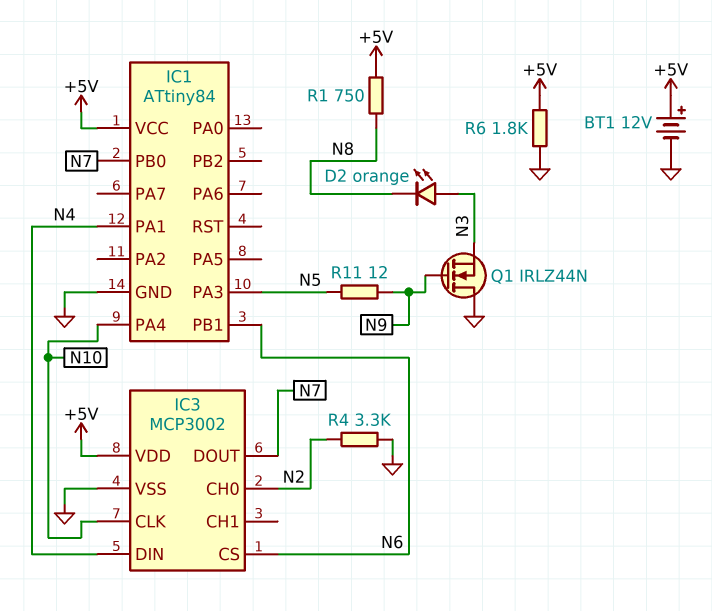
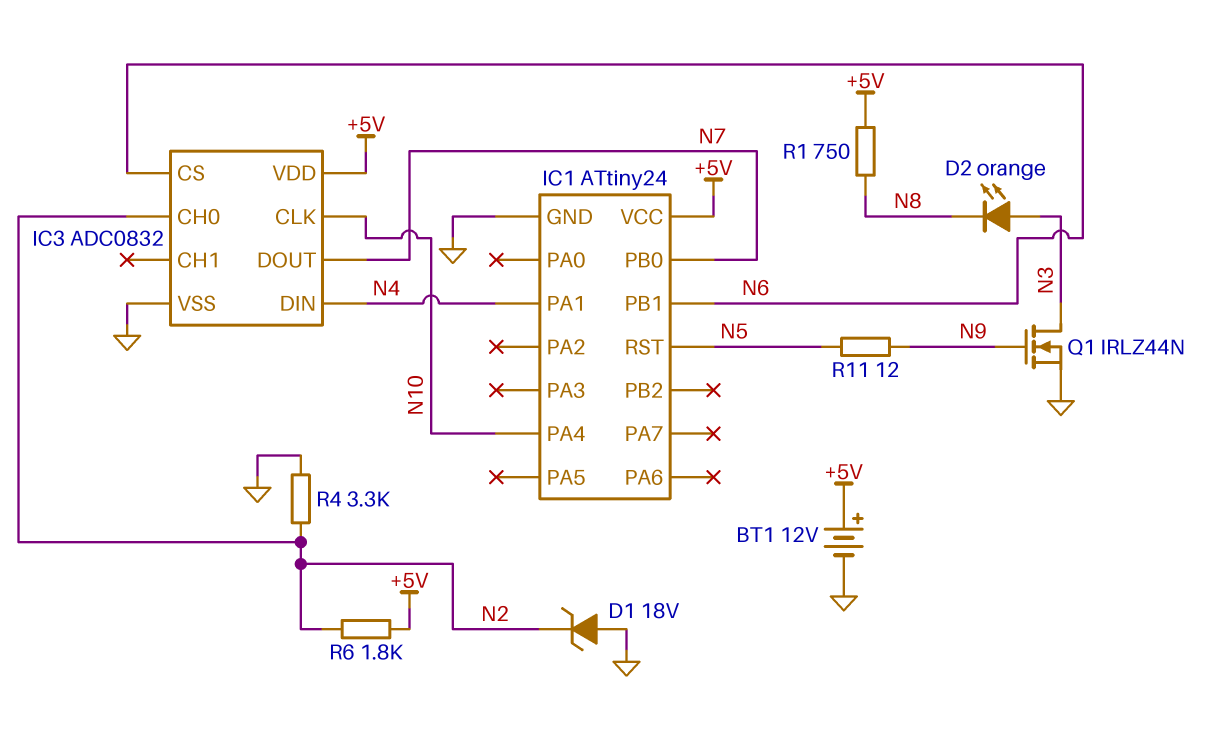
D1: none -> zener 18V (A GND, K N2)
IC1: ATtiny84 -> ATtiny24
IC1 pin PA3: N5 -> none
IC1 pin RST: none -> N5
IC3: MCP3002 -> ADC0832
Q1: NMOS IRLZ44N (G N9, D GND, S N3) -> NMOS IRLZ44N (G N9, D N3, S GND)
R6: 1.8k (+5V, GND) -> 1.8k (+5V, N2)

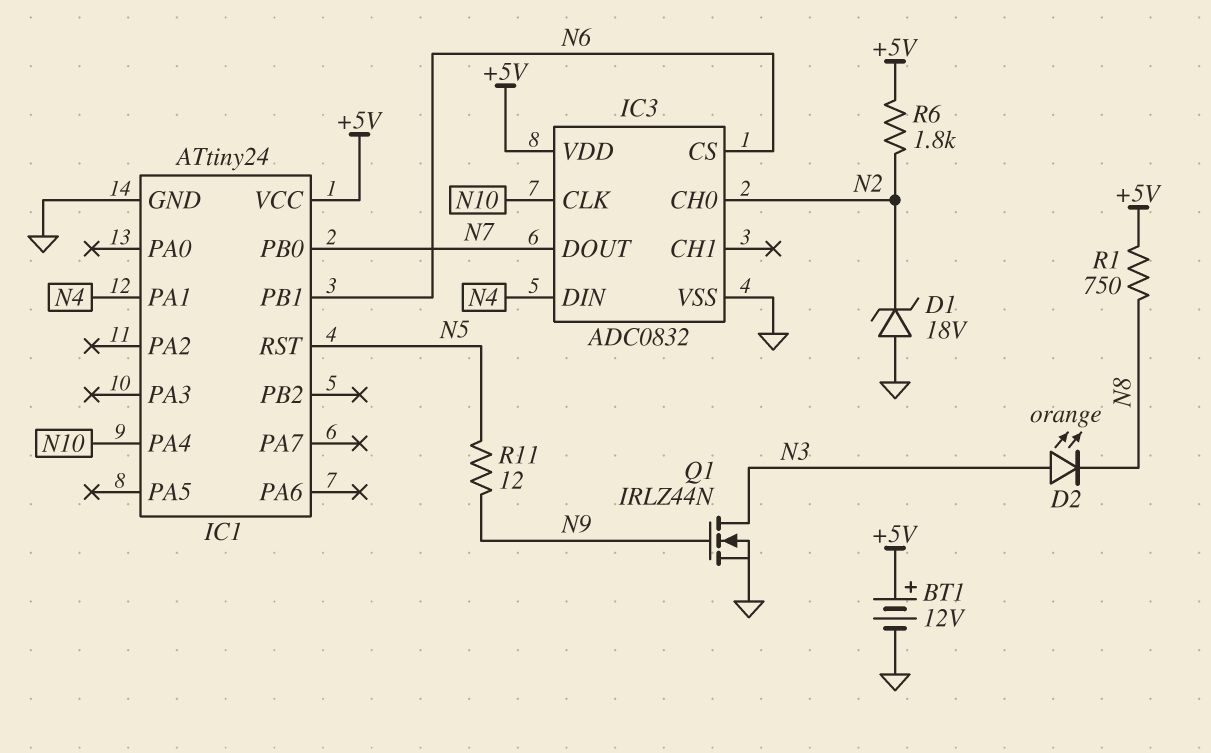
R4: 3.3k (GND, N2) -> none

